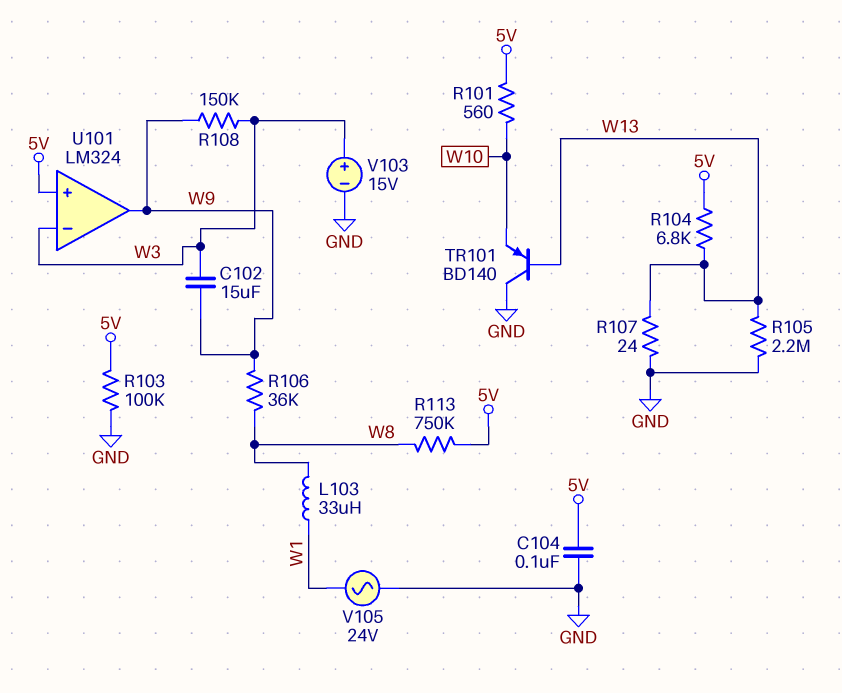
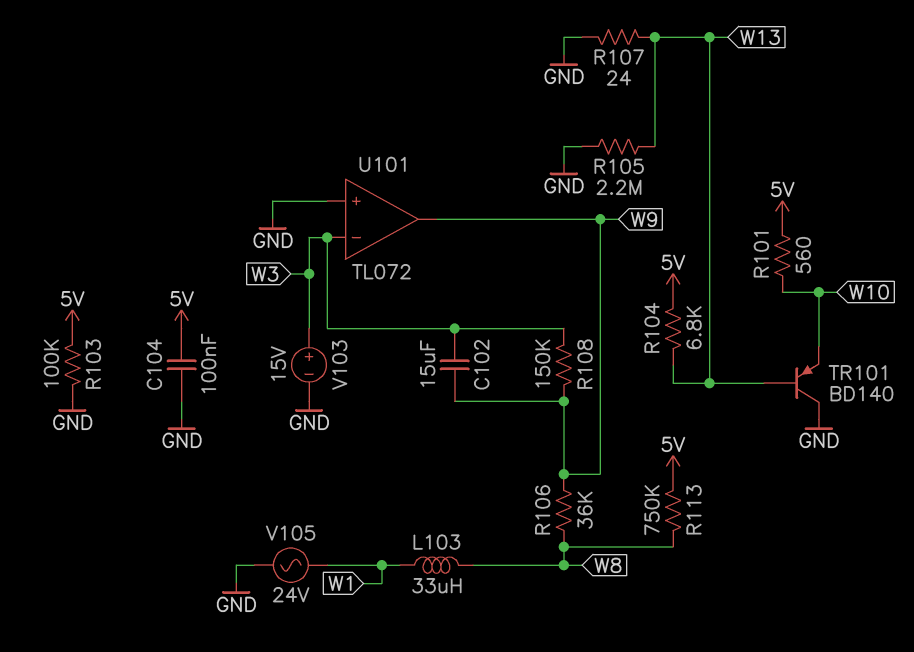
U101: LM324 -> TL072
U101 pin in+: 5V -> GND

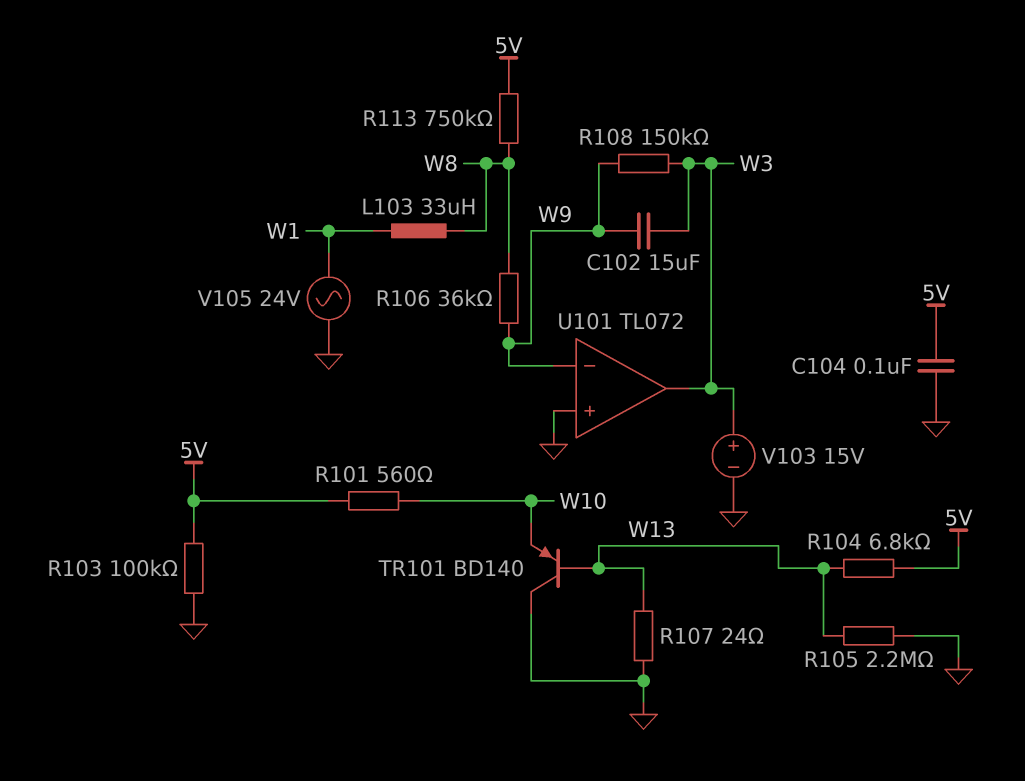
U101 pin in-: W3 -> W9
U101 pin out: W9 -> W3

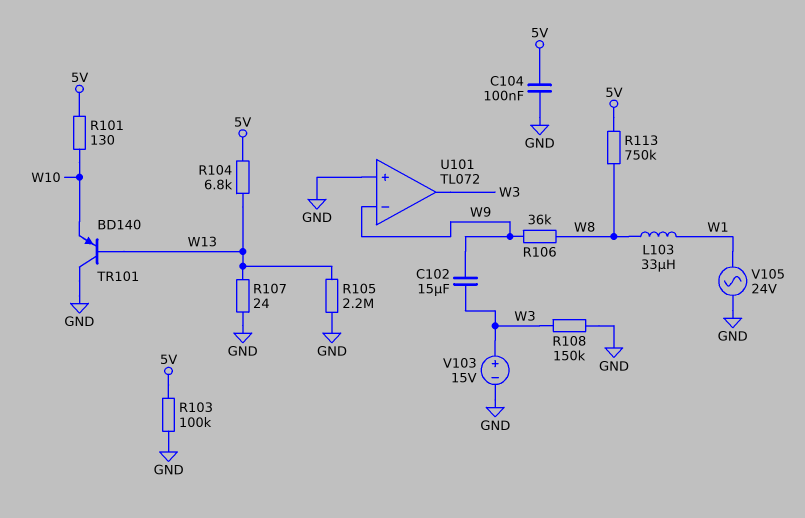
R101: 560 (5V, W10) -> 130 (5V, W10)
R108: 150k (W3, W9) -> 150k (GND, W3)

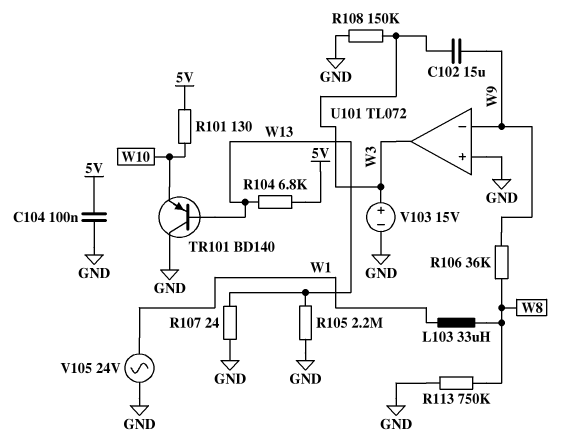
R103: 100k (5V, GND) -> none
R113: 750k (5V, W8) -> 750k (GND, W8)

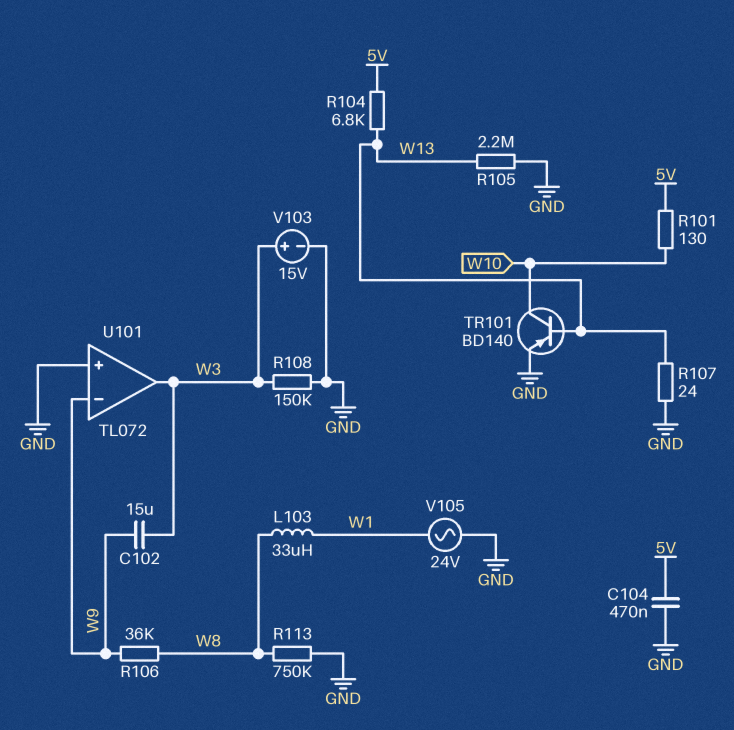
C104: 100nF (5V, GND) -> 470nF (5V, GND)
TR101: PNP BD140 (B W13, C GND, E W10) -> PNP BD140 (B W13, C W10, E GND)

